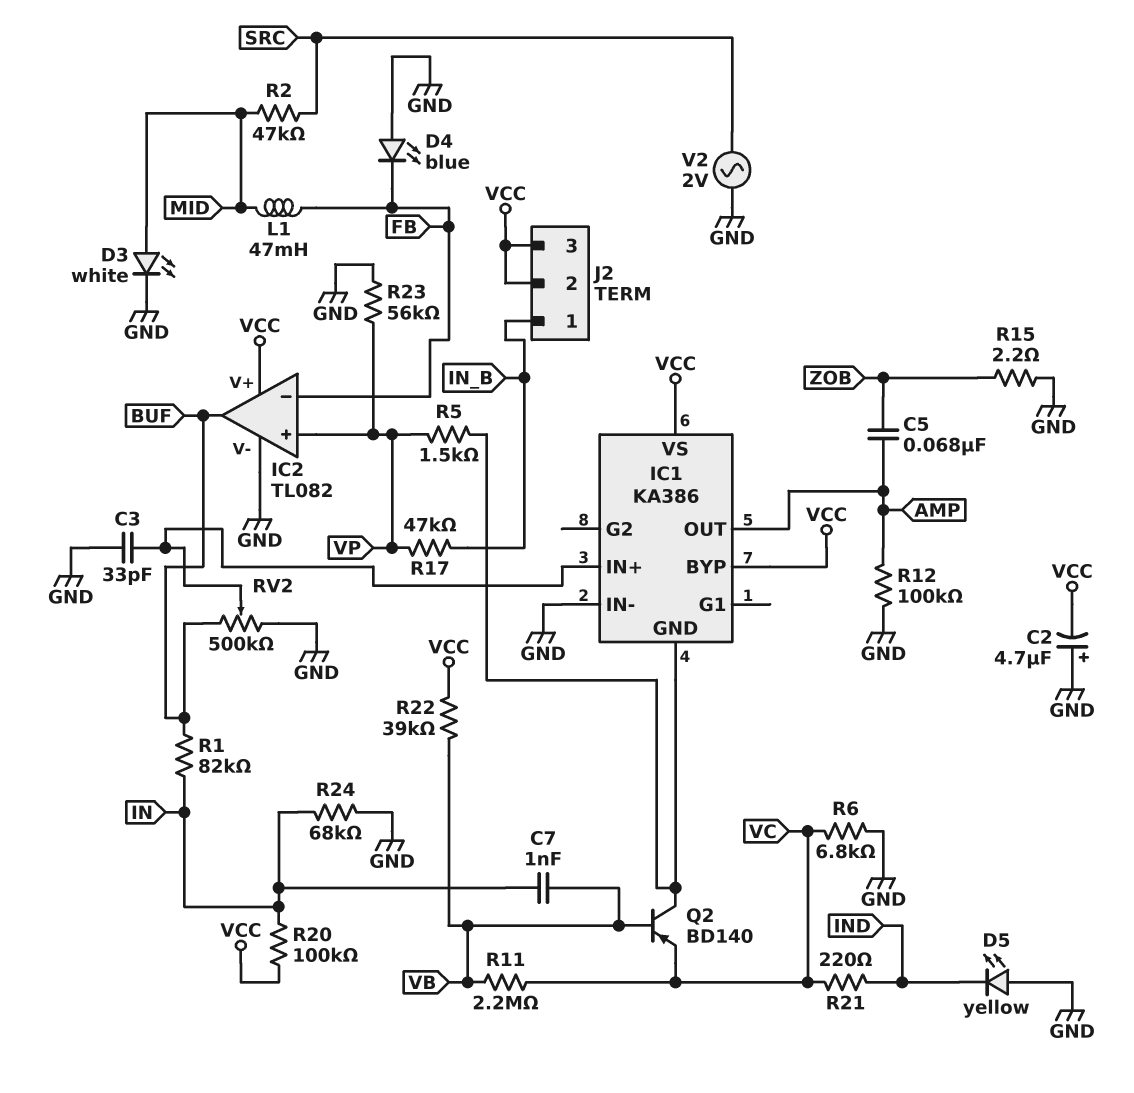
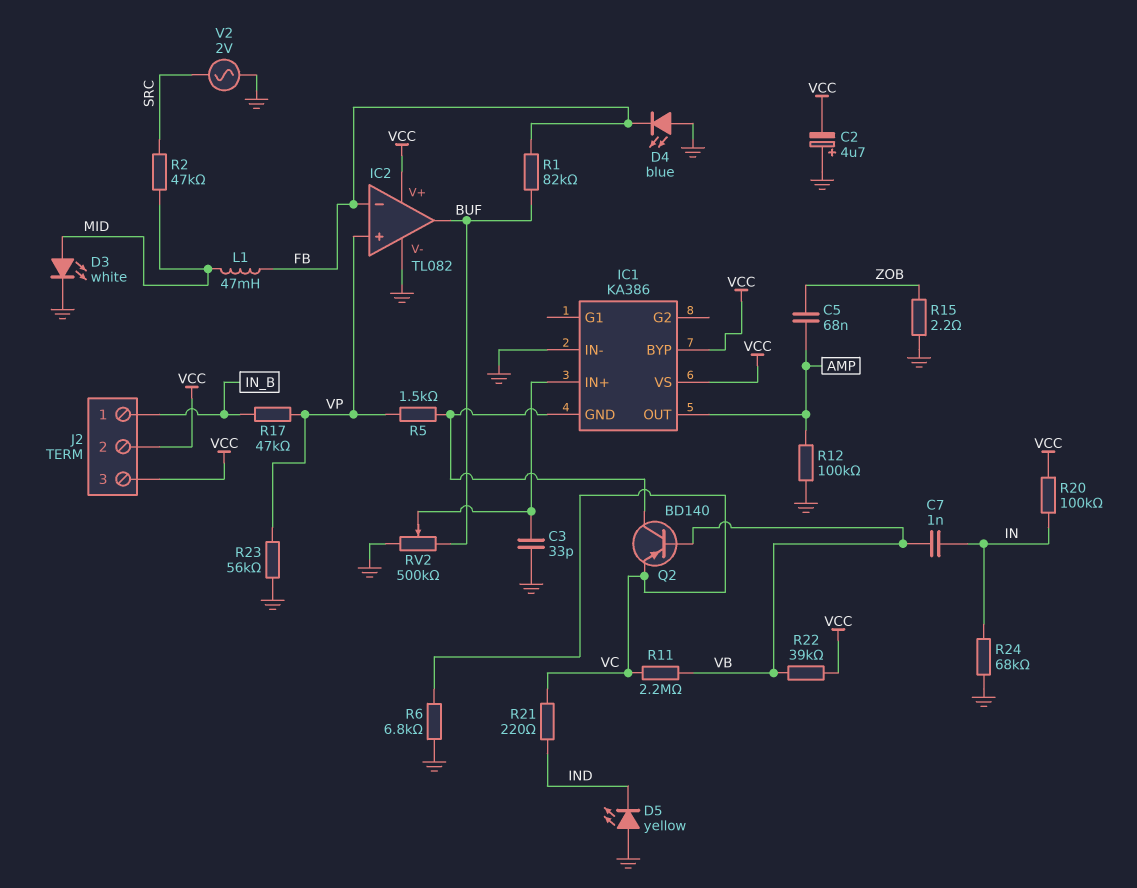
R1: 82k (BUF, IN) -> 82k (BUF, FB)

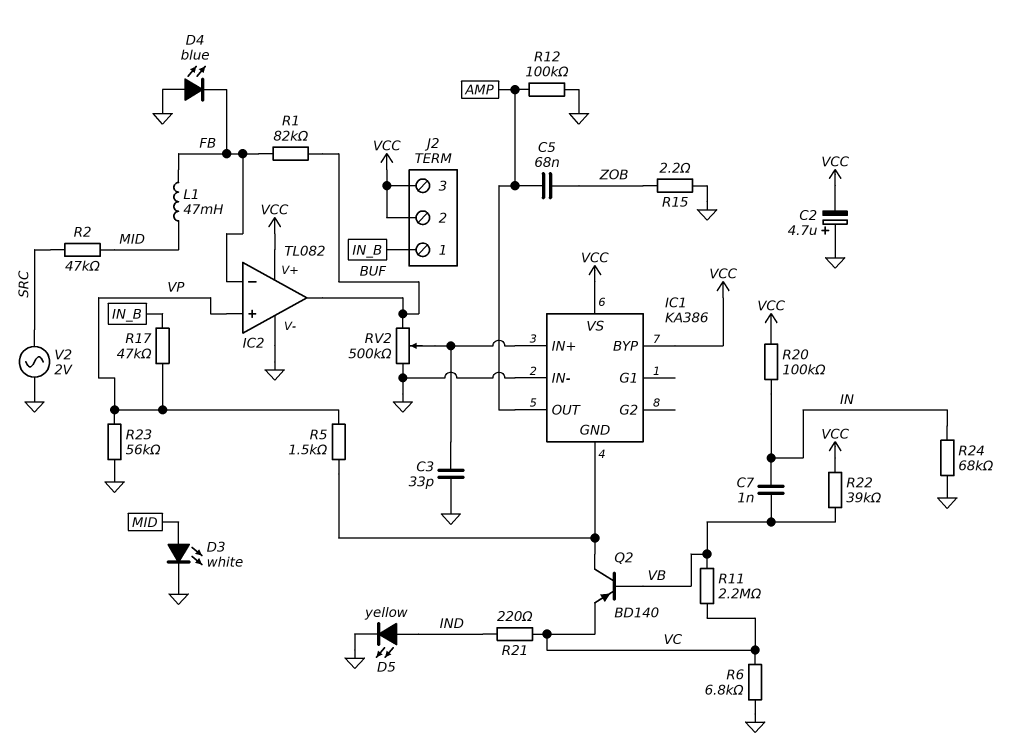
D5: LED yellow (A GND, K IND) -> LED yellow (A IND, K GND)

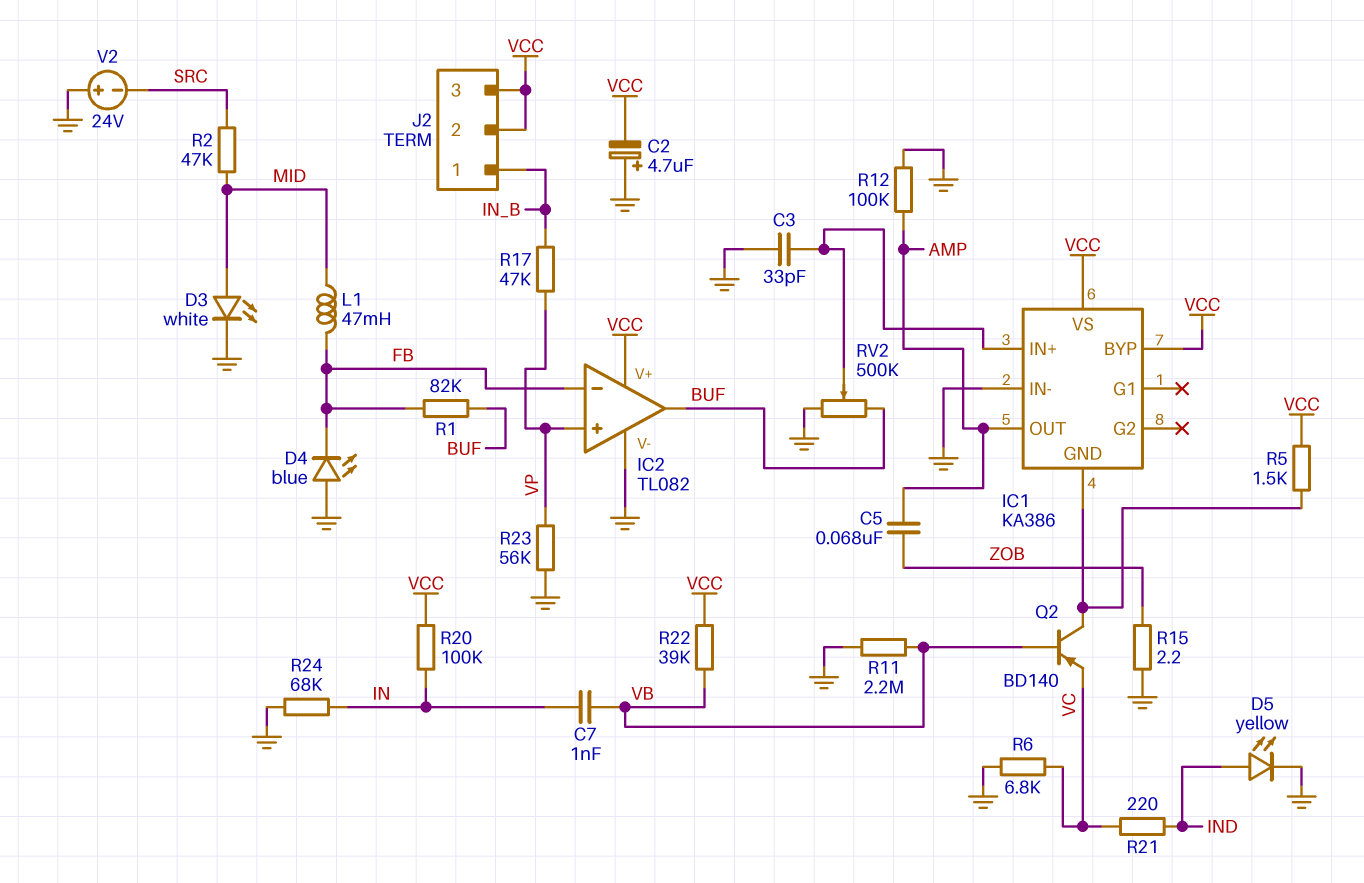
R5: 1.5k (IC1/GND, VP) -> 1.5k (IC1/GND, VCC)
R11: 2.2M (VB, VC) -> 2.2M (GND, VB)
V2: AC 2V (GND, SRC) -> 24V (plus GND, minus SRC)

